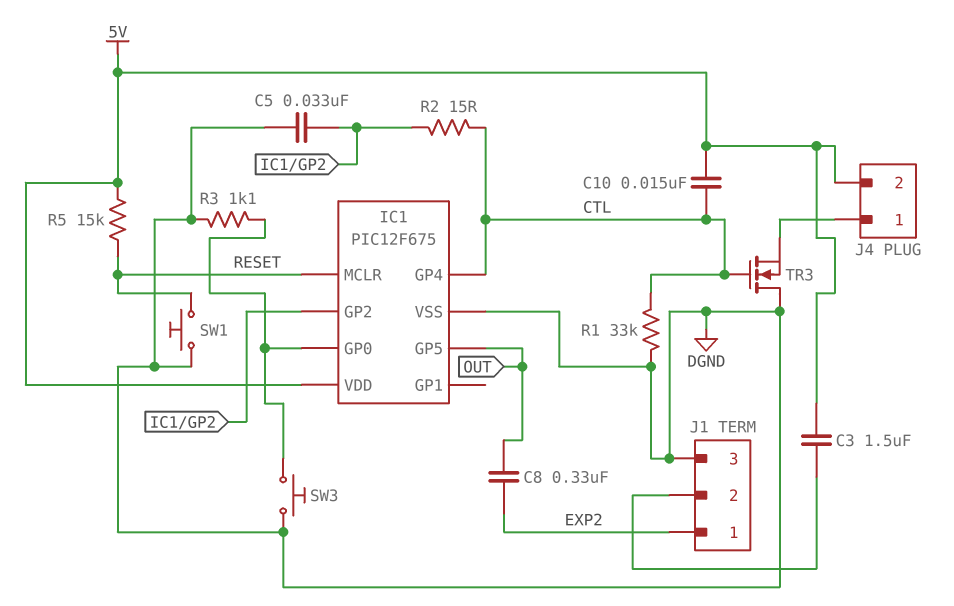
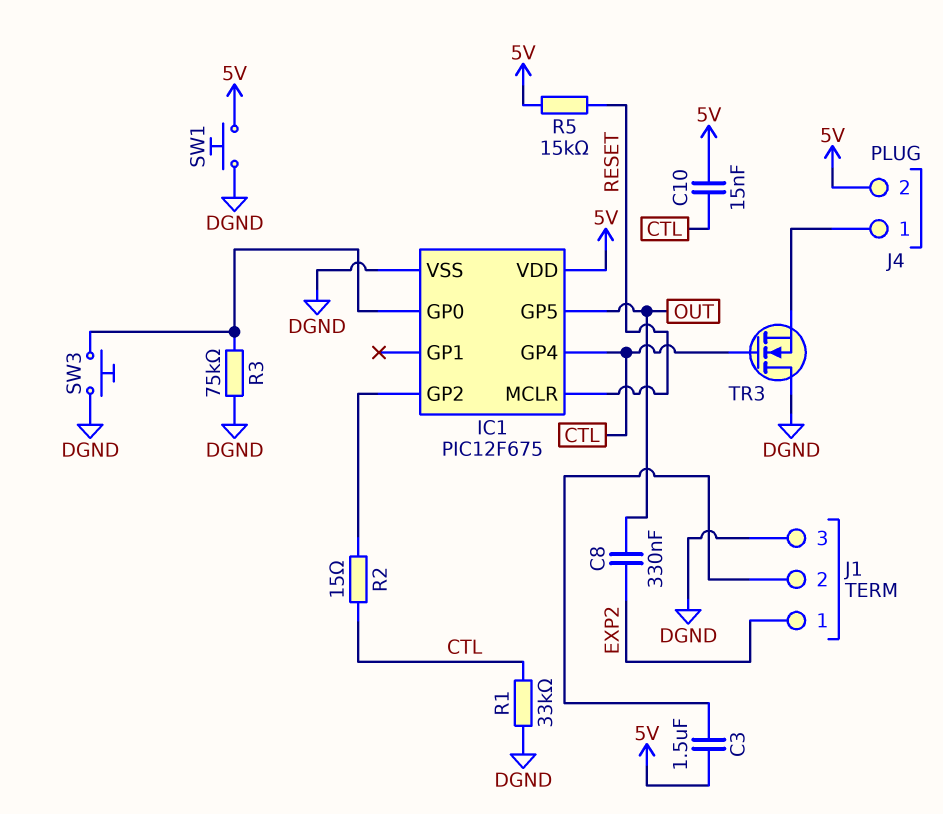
C5: 33nF (DGND, IC1/GP2) -> none
R3: 1.1k (DGND, IC1/GP0) -> 75k (DGND, IC1/GP0)
SW1: button (DGND, RESET) -> button (5V, DGND)

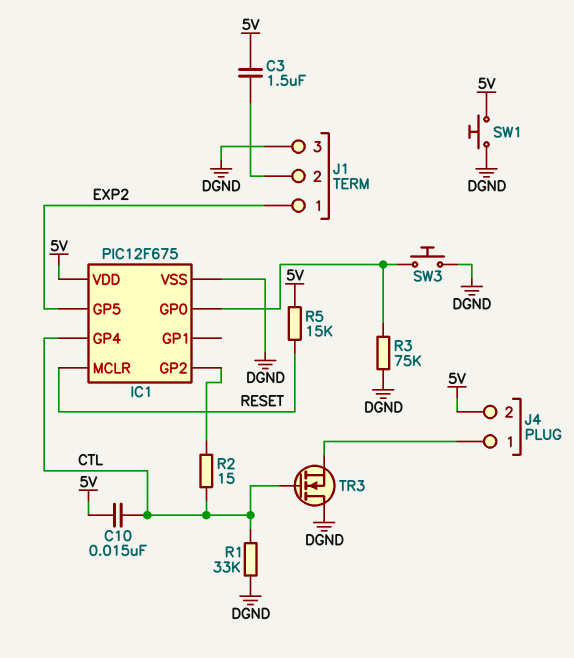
C8: 330nF (EXP2, OUT) -> none
IC1 pin GP5: OUT -> EXP2

